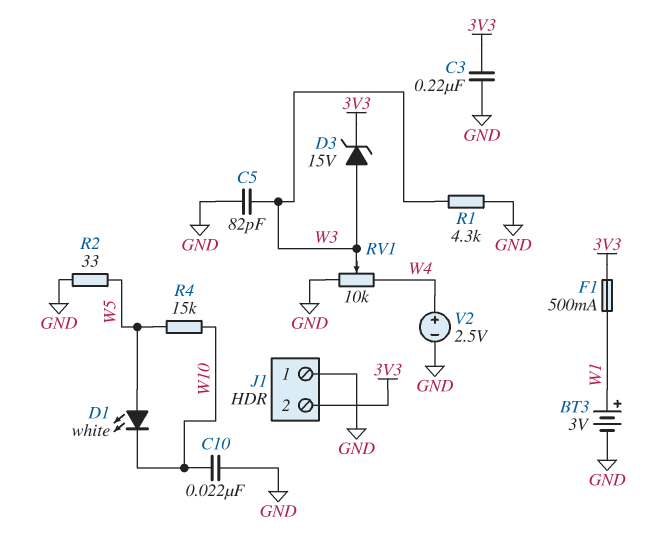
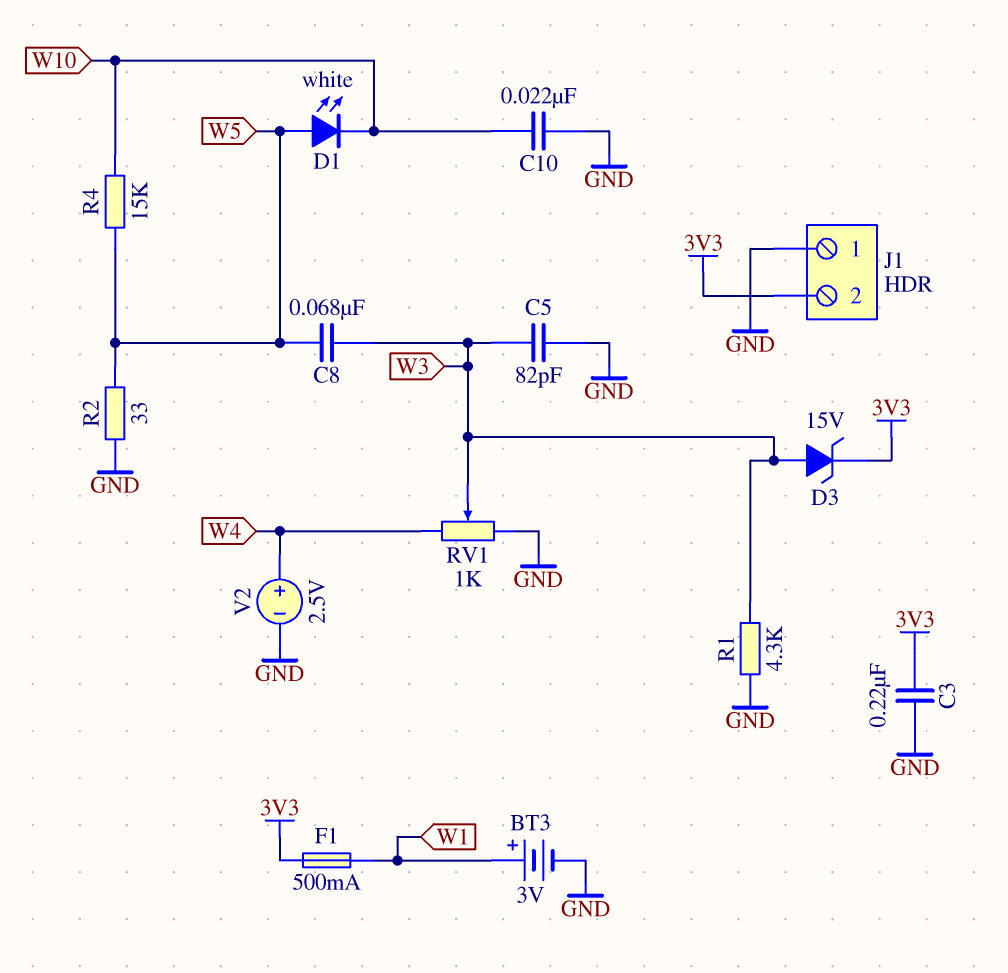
C8: none -> 68nF (W3, W5)
RV1: 10k (GND, W4, wiper W3) -> 1k (GND, W4, wiper W3)

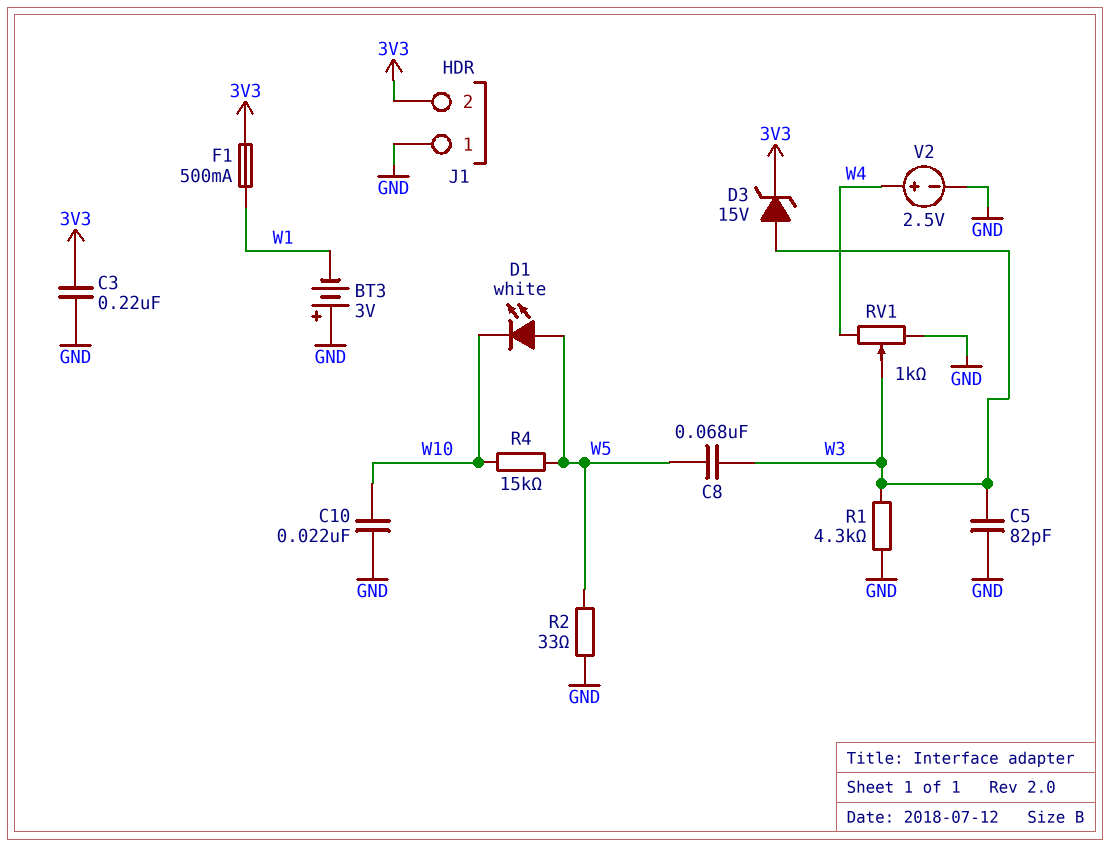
BT3: 3V (plus W1, minus GND) -> 3V (plus GND, minus W1)

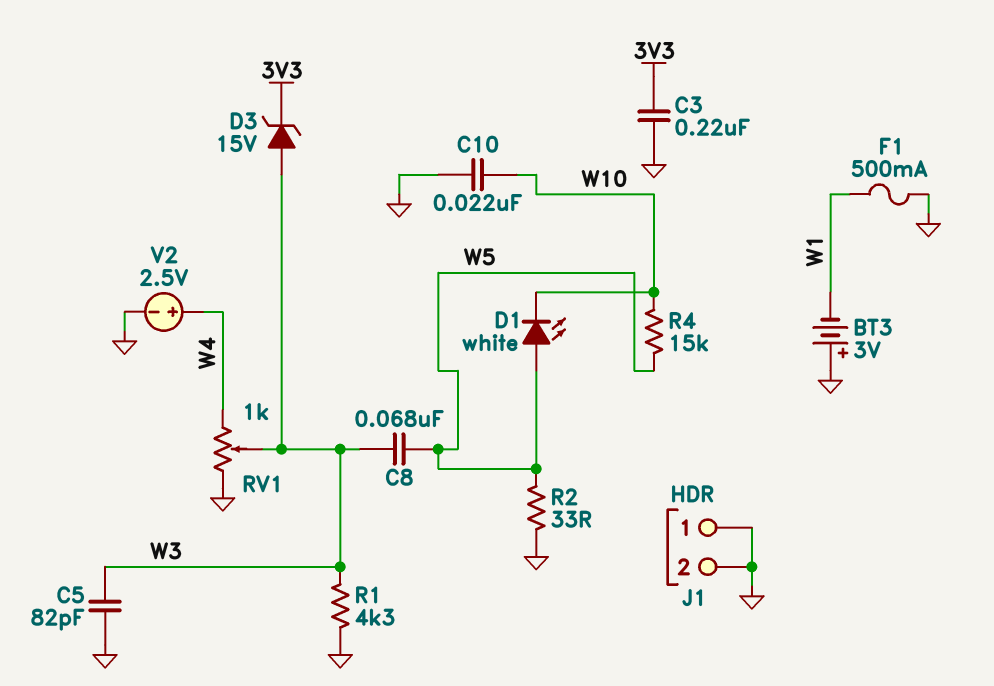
F1: 500mA (3V3, W1) -> 500mA (GND, W1)
J1 pin 2: 3V3 -> GND

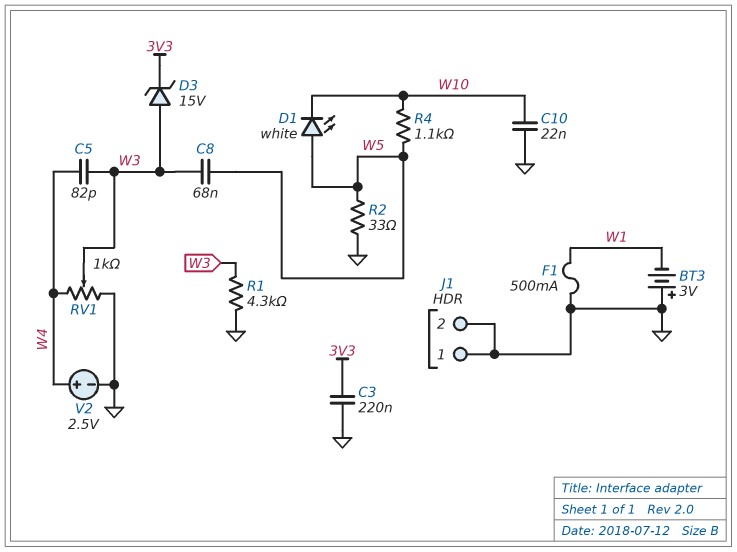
C5: 82pF (GND, W3) -> 82pF (W3, W4)
R4: 15k (W5, W10) -> 1.1k (W5, W10)

